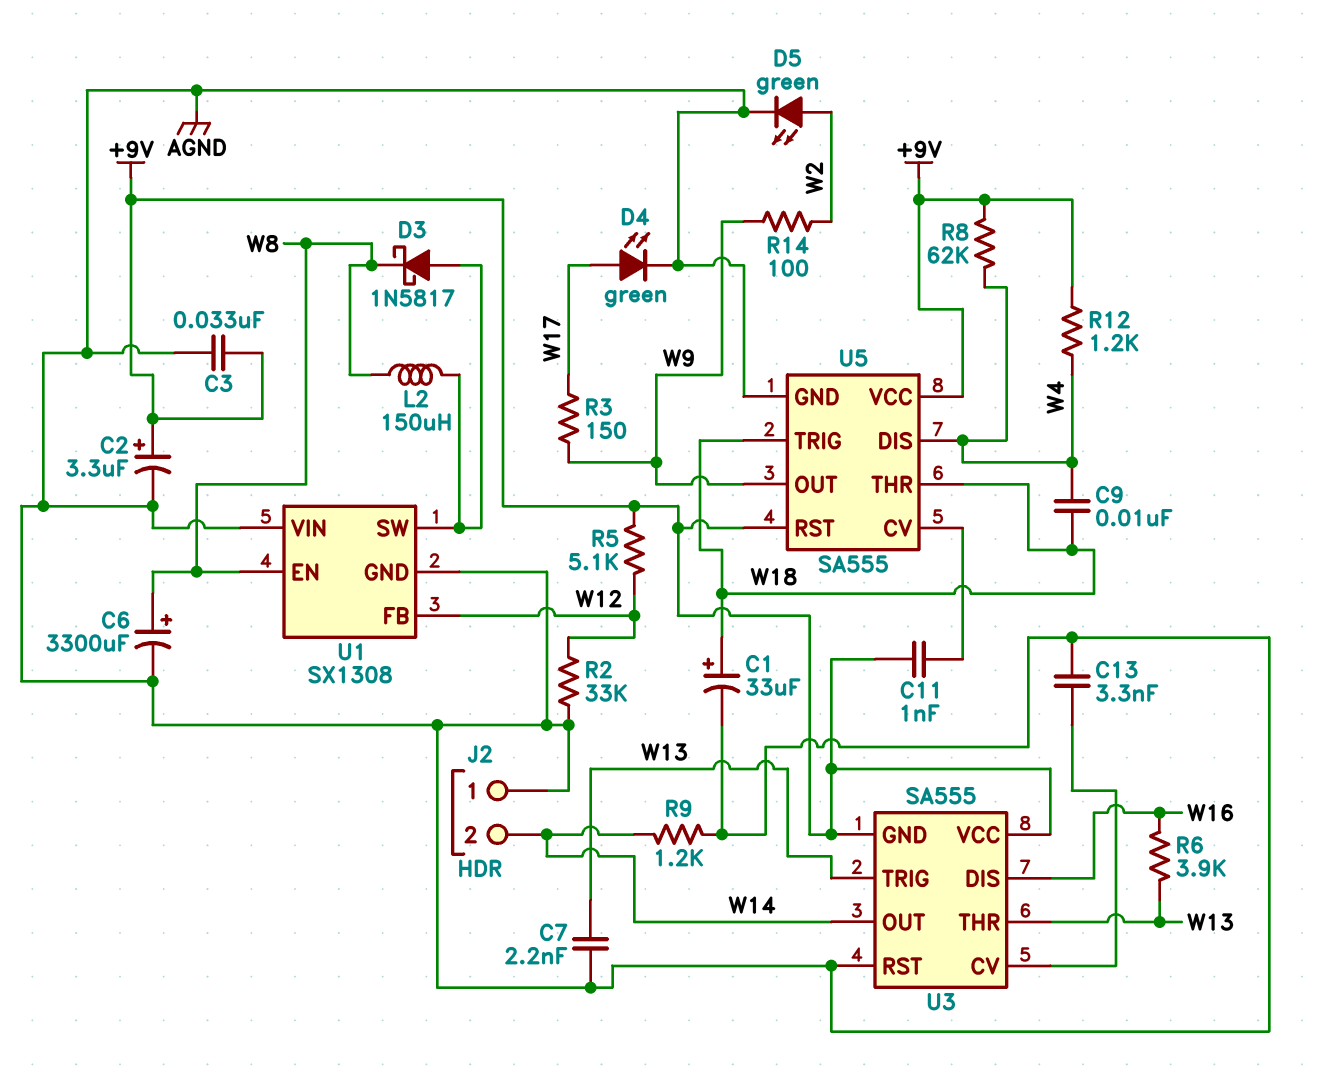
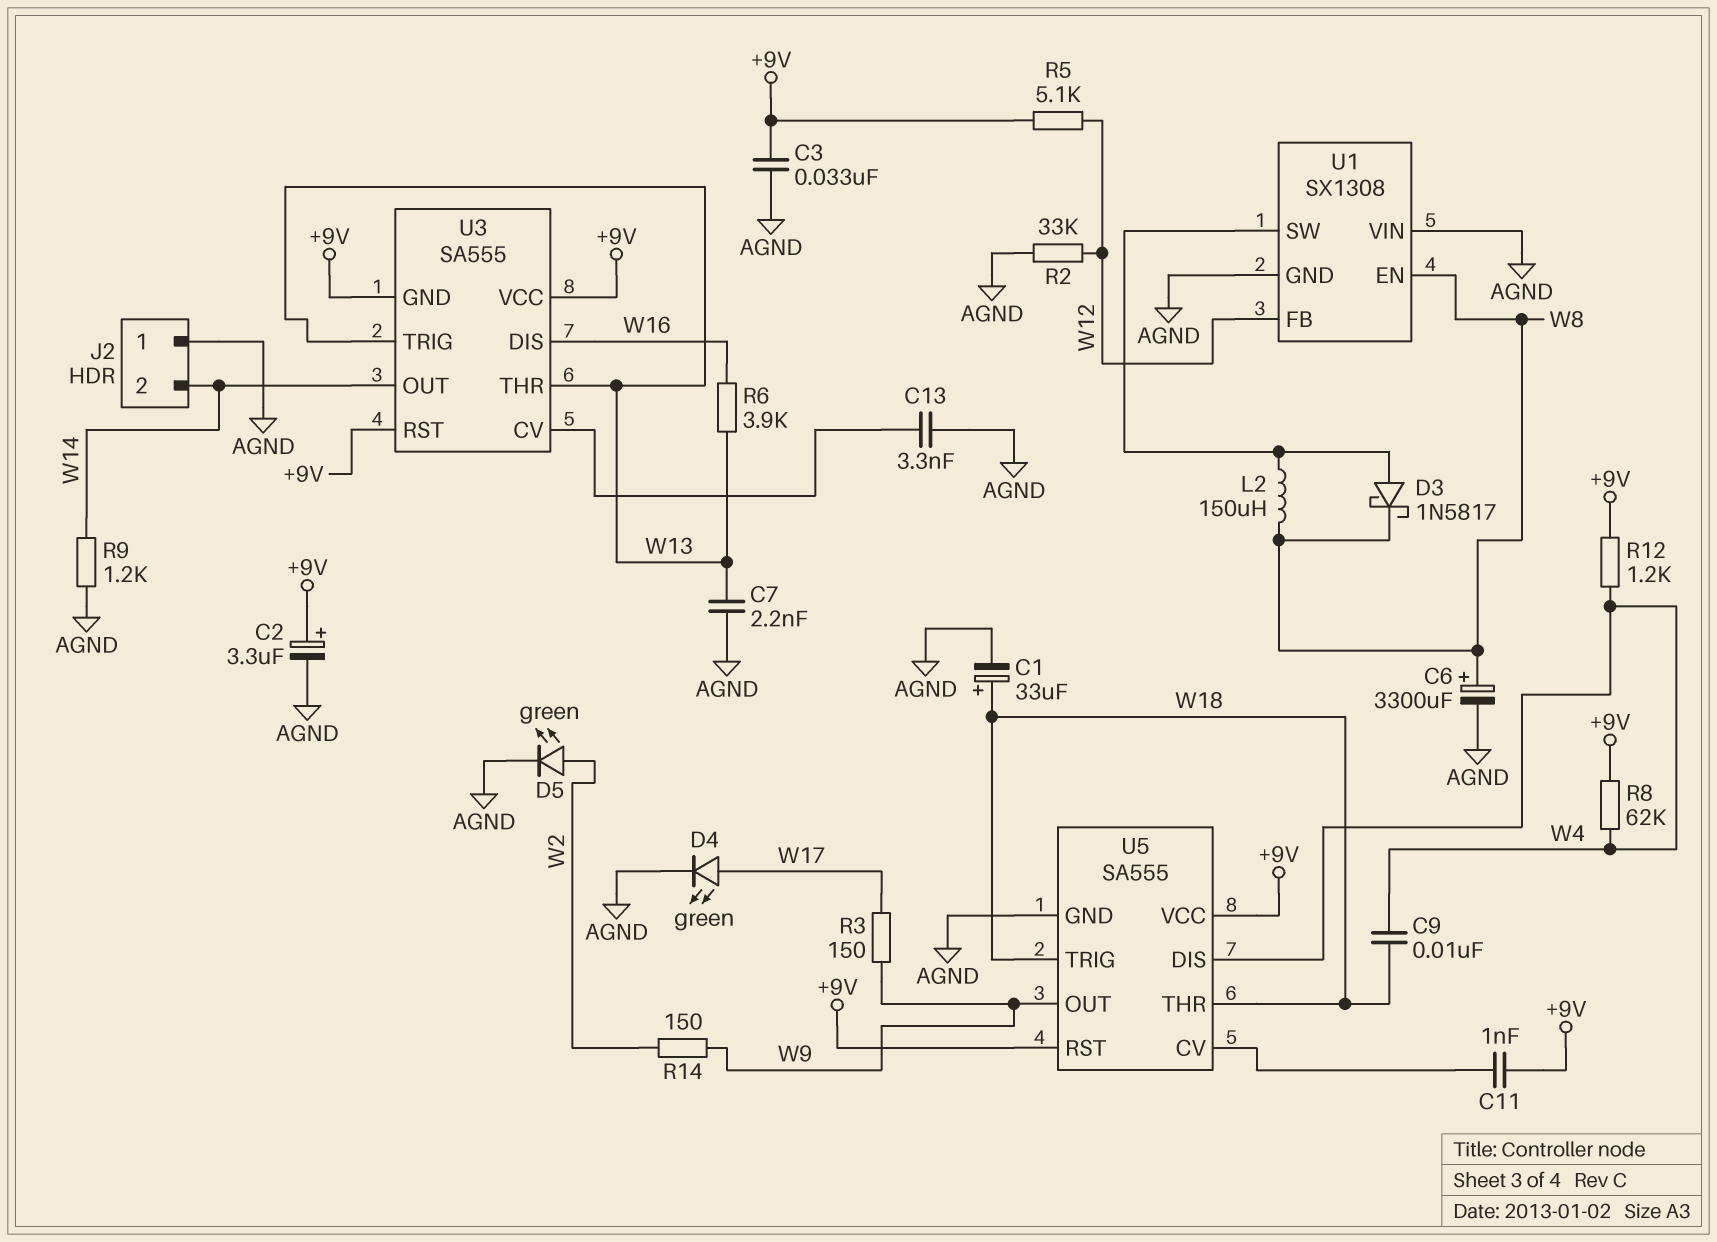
R14: 100 (W2, W9) -> 150 (W2, W9)
U3 pin RST: AGND -> +9V

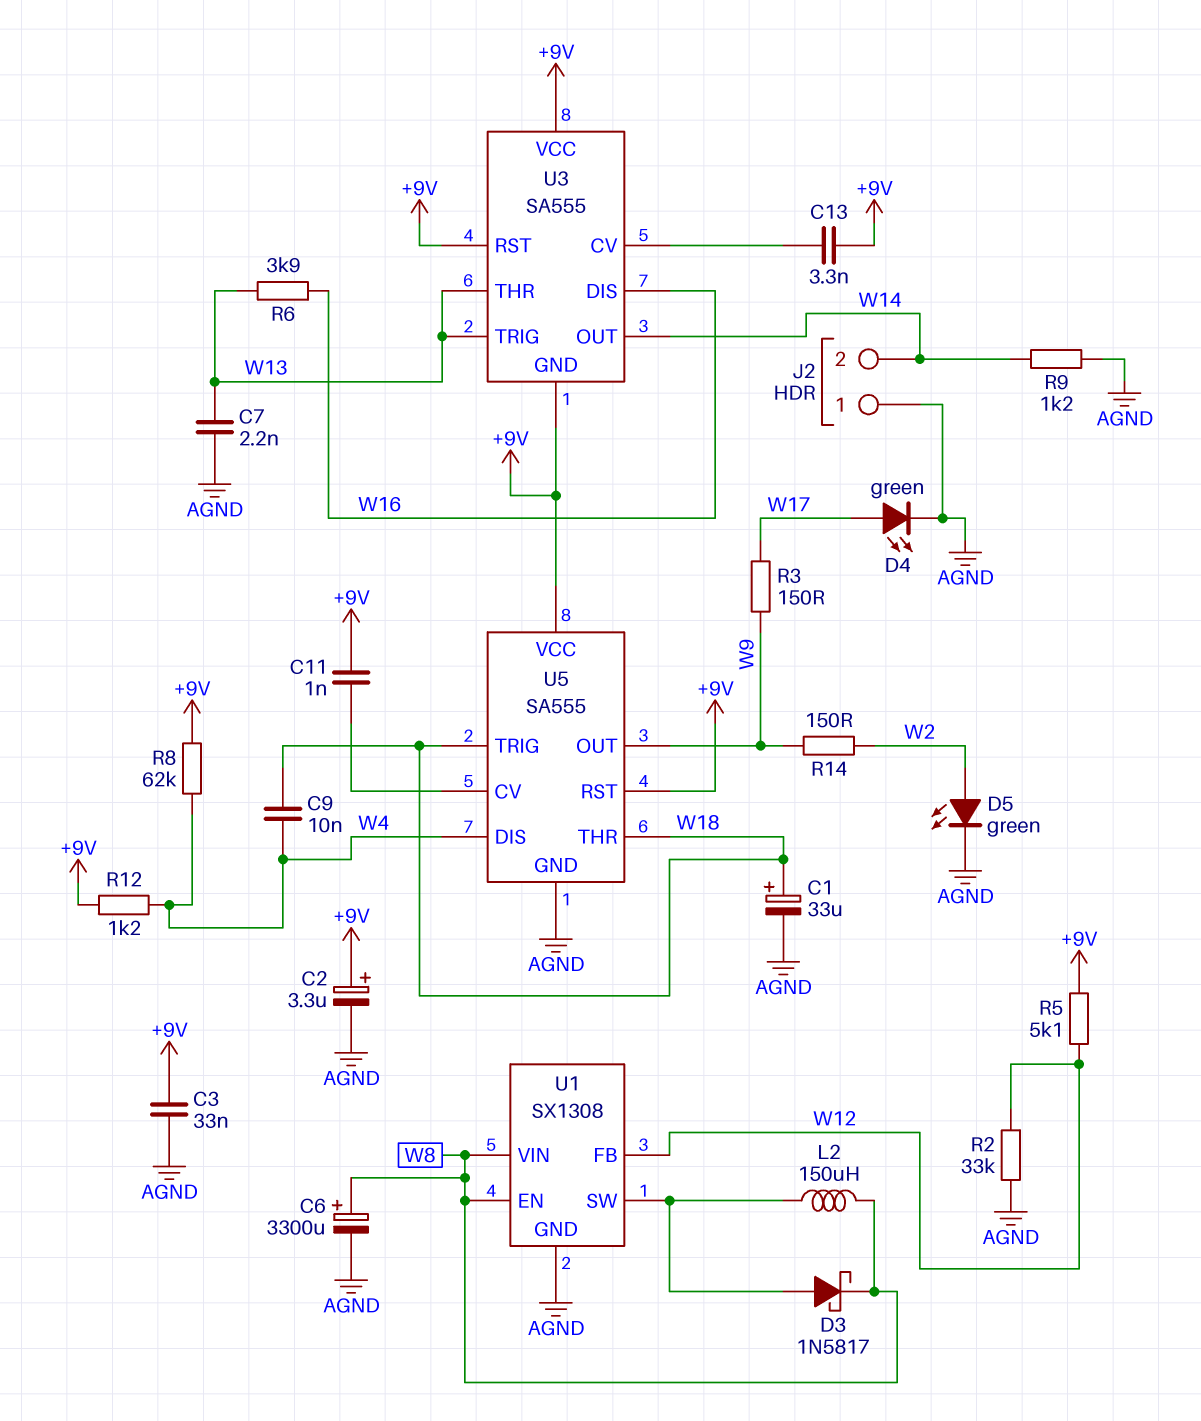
C13: 3.3nF (AGND, U3/CV) -> 3.3nF (+9V, U3/CV)
U1 pin VIN: AGND -> W8

